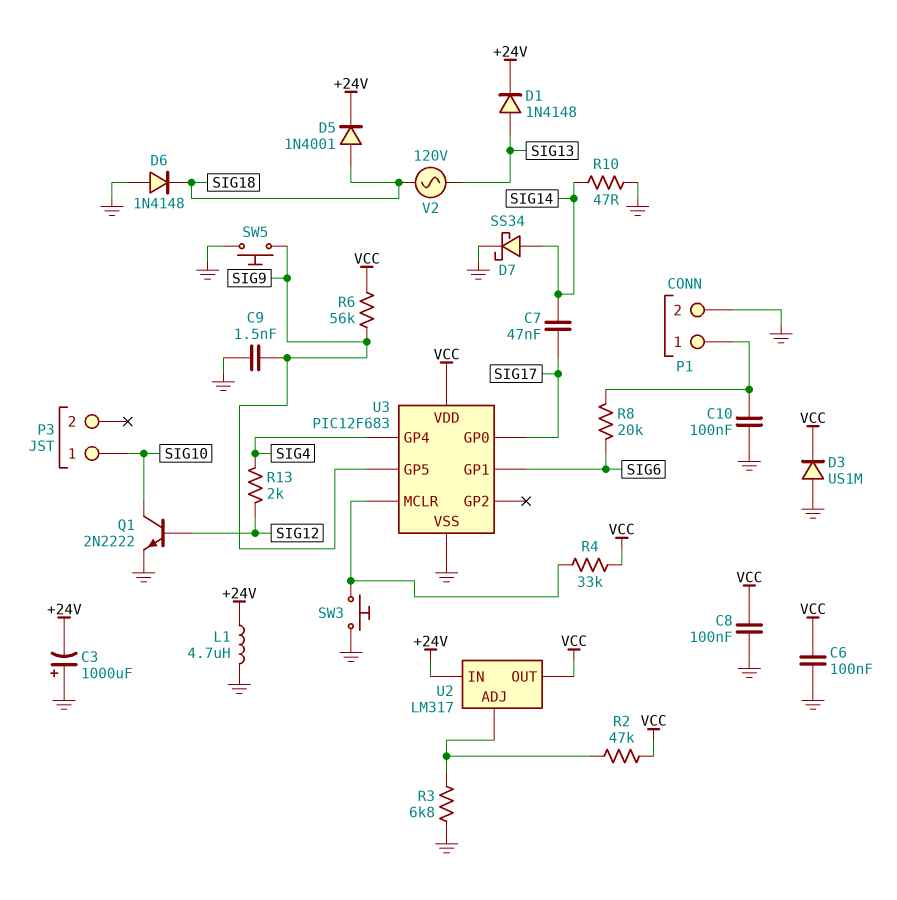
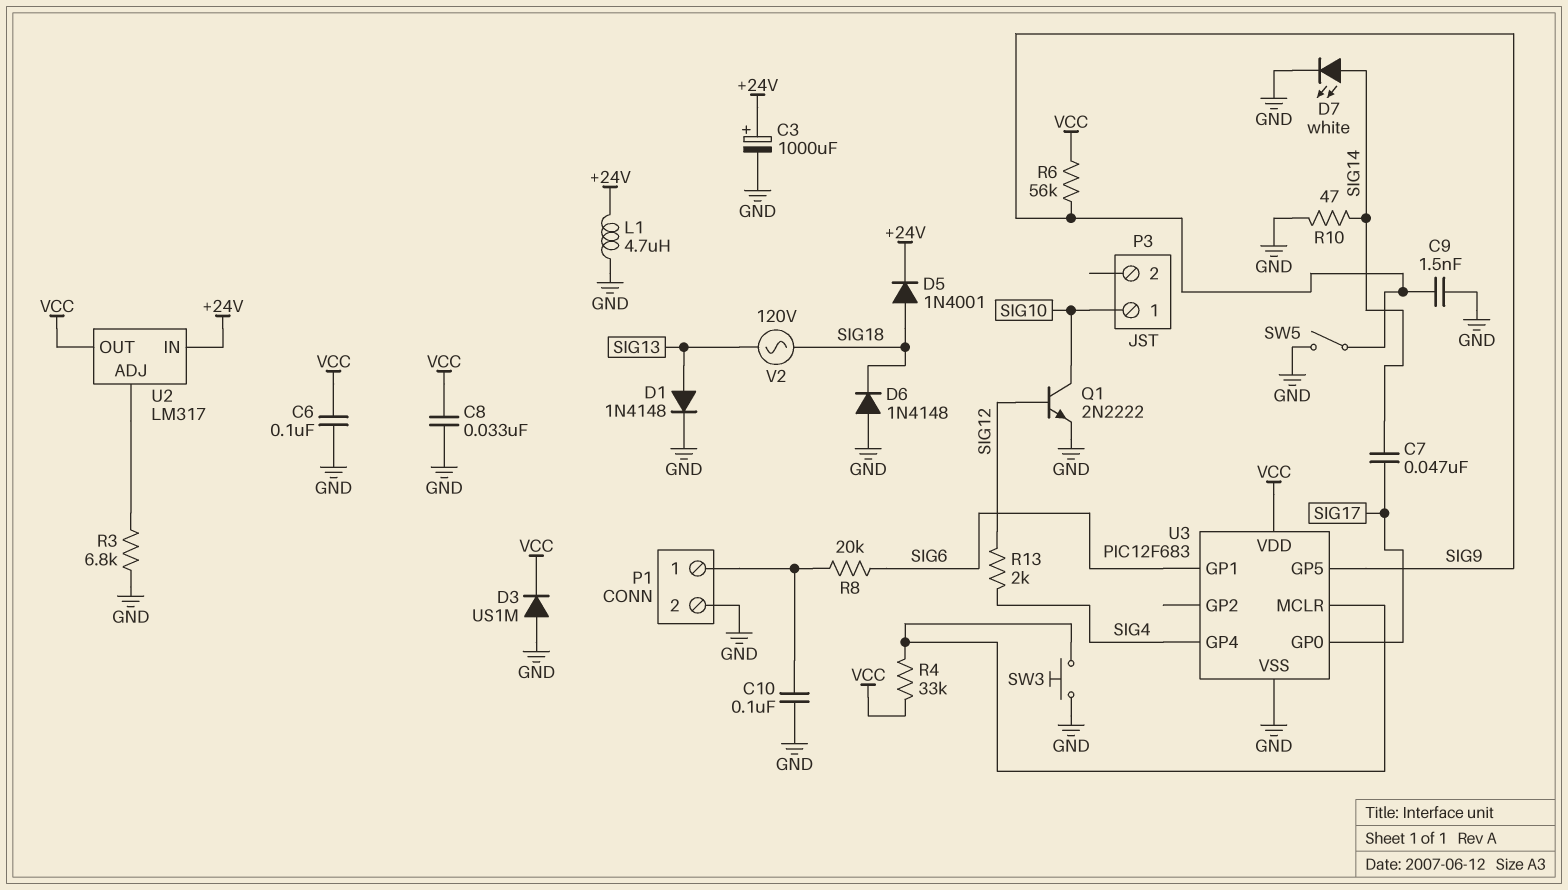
C3: 1000uF (plus GND, minus +24V) -> 1000uF (plus +24V, minus GND)
C8: 100nF (GND, VCC) -> 33nF (GND, VCC)
D1: diode 1N4148 (A SIG13, K +24V) -> diode 1N4148 (A SIG13, K GND)
D7: schottky SS34 (A SIG14, K GND) -> LED white (A SIG14, K GND)
R2: 47k (U2/ADJ, VCC) -> none
SW5: button (GND, SIG9) -> switch (GND, SIG9)

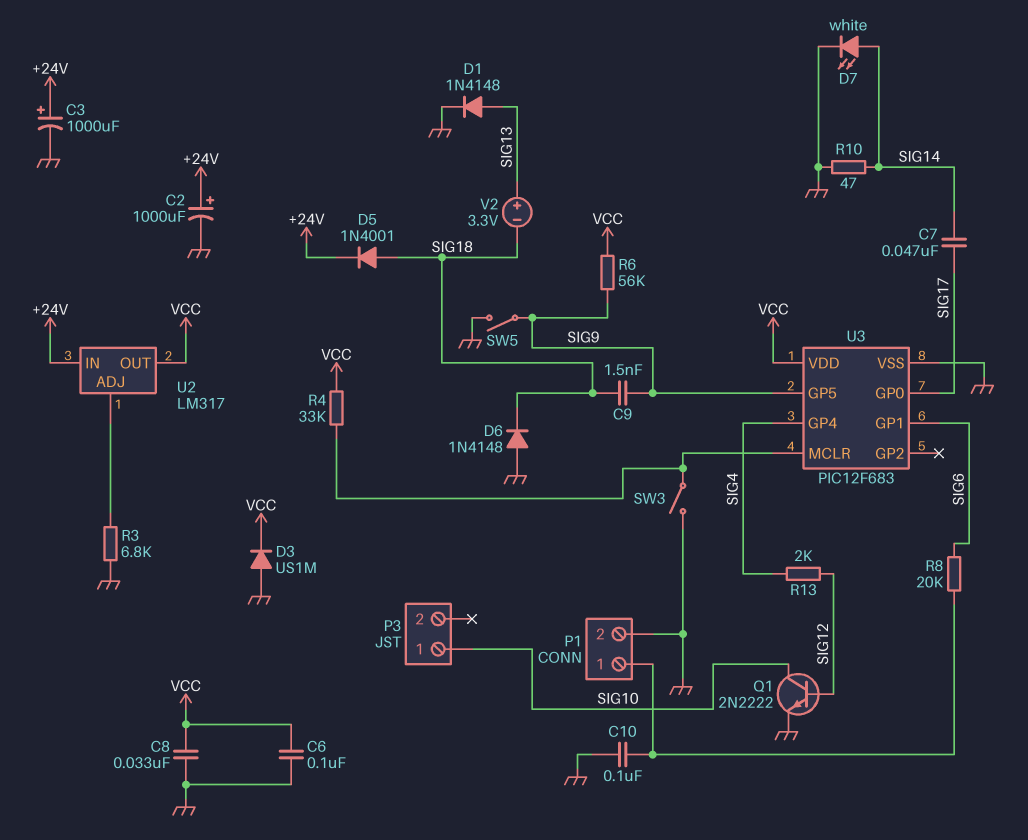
C2: none -> 1000uF (plus +24V, minus GND)
C9: 1.5nF (GND, SIG9) -> 1.5nF (SIG9, SIG18)
L1: 4.7uH (+24V, GND) -> none
SW3: button (GND, U3/MCLR) -> switch (GND, U3/MCLR)
V2: AC 120V (SIG13, SIG18) -> 3.3V (plus SIG13, minus SIG18)

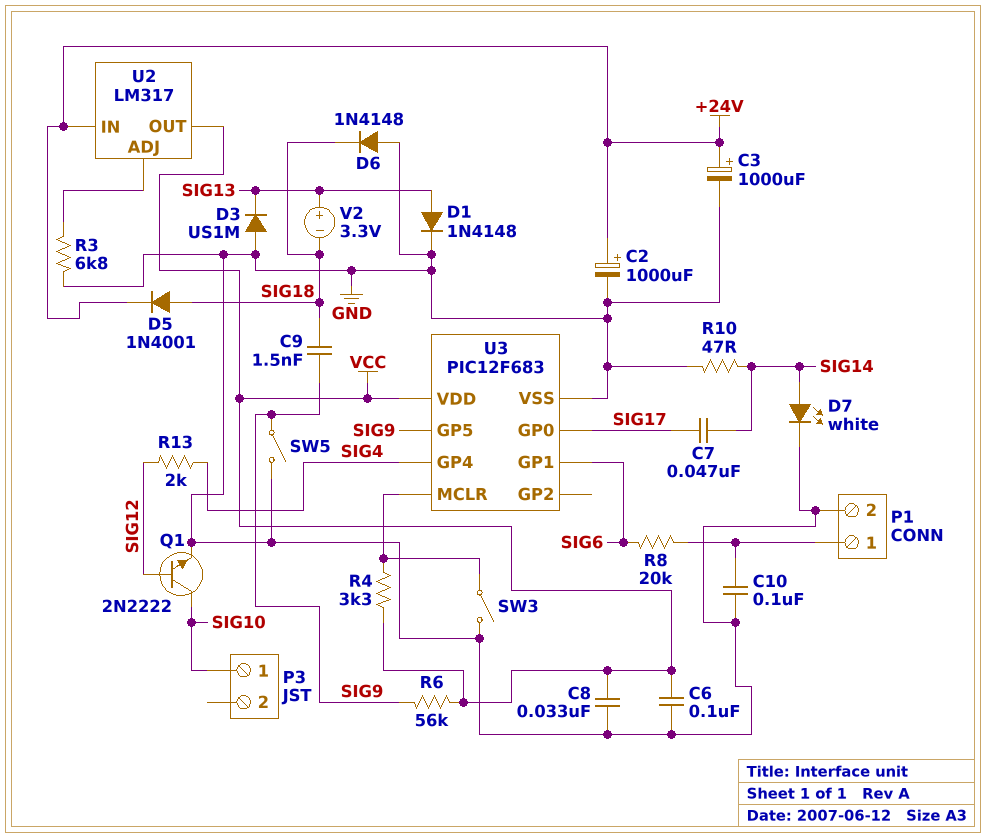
D3: diode US1M (A GND, K VCC) -> diode US1M (A GND, K SIG13)
R4: 33k (U3/MCLR, VCC) -> 3.3k (U3/MCLR, VCC)

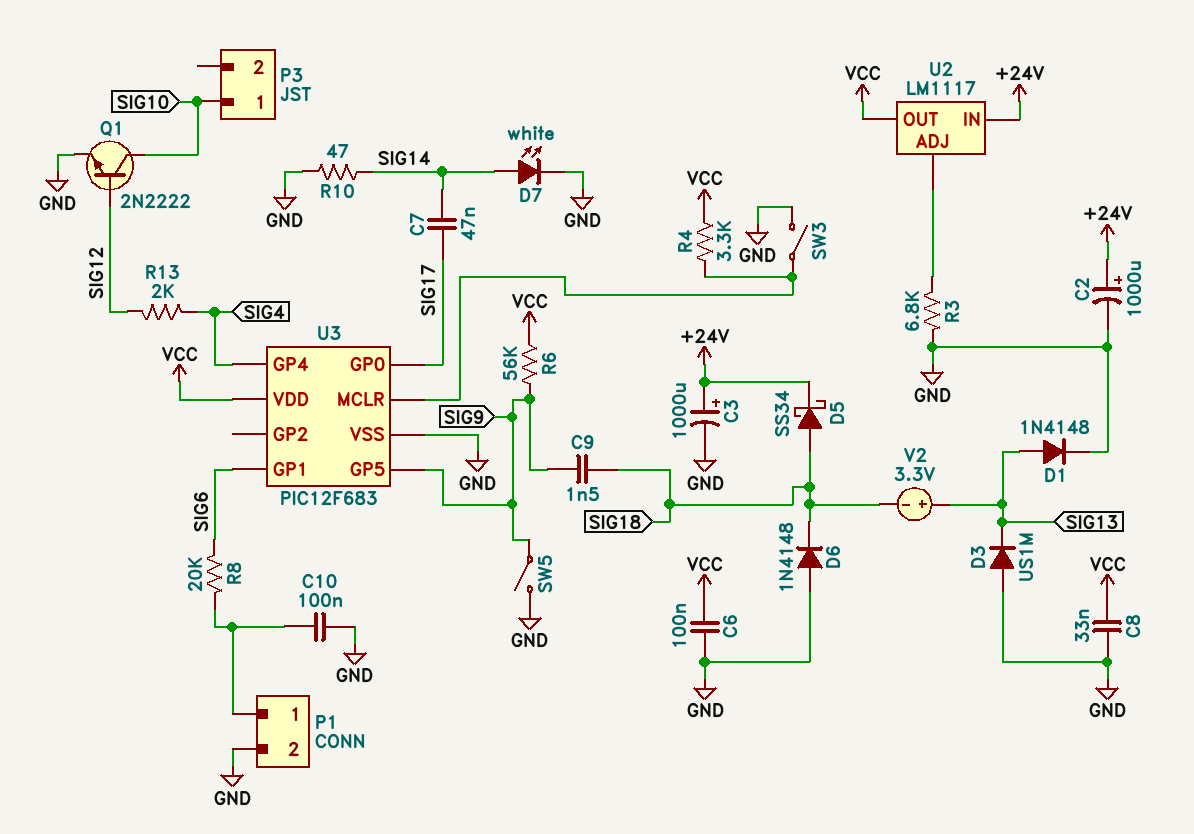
D5: diode 1N4001 (A SIG18, K +24V) -> schottky SS34 (A SIG18, K +24V)
U2: LM317 -> LM1117

